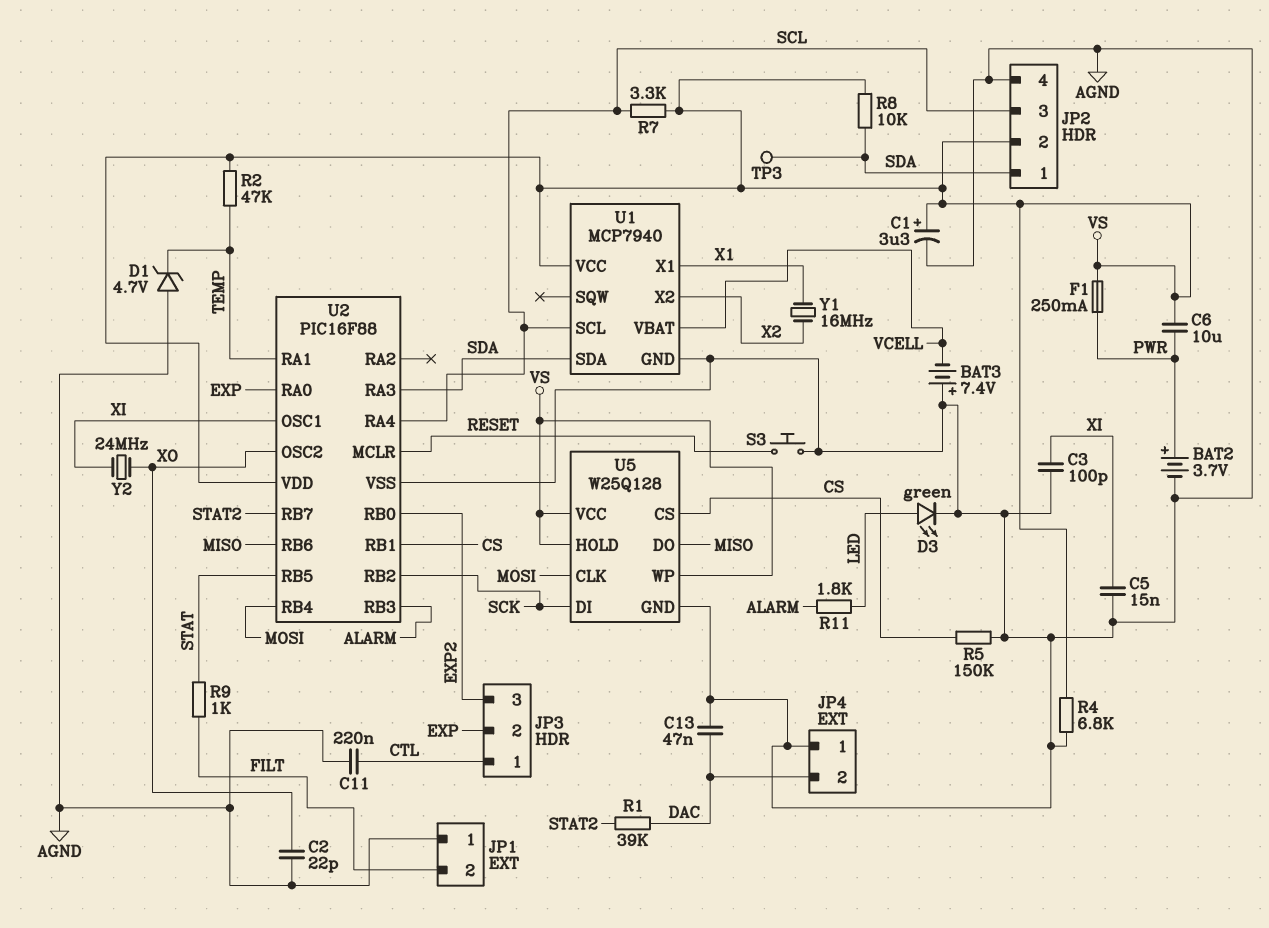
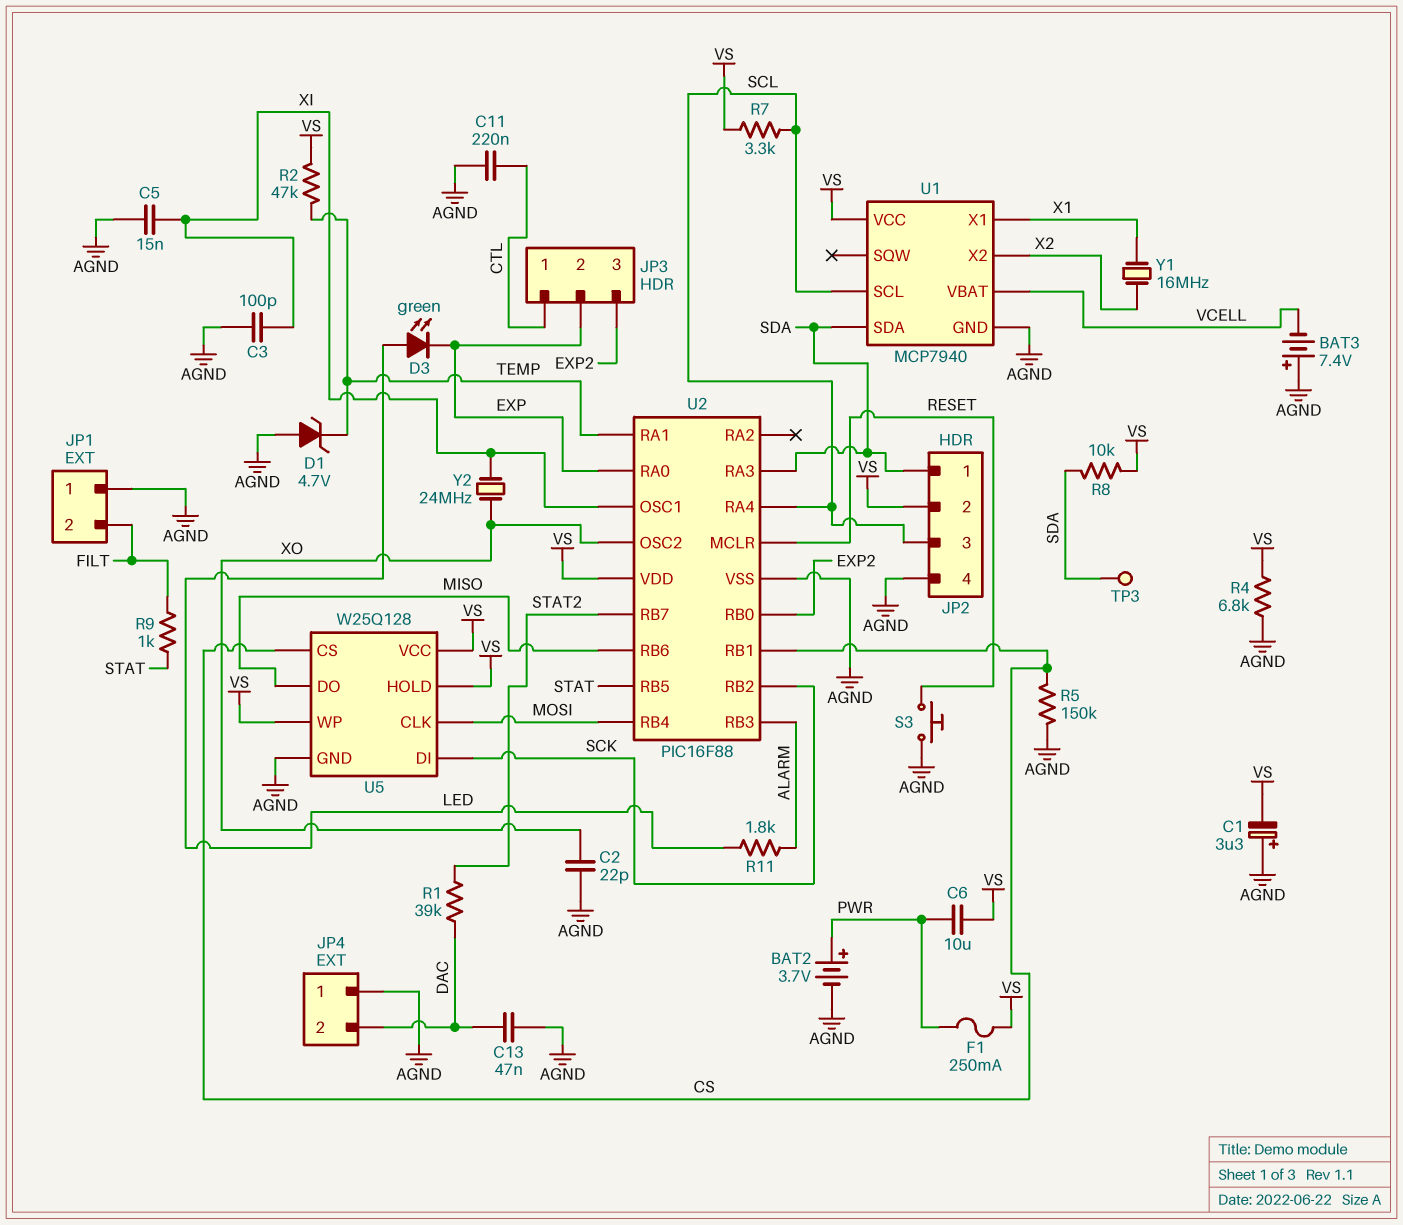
C1: 3.3uF (plus VS, minus AGND) -> 3.3uF (plus AGND, minus VS)
D3: LED green (A LED, K AGND) -> LED green (A LED, K EXP)

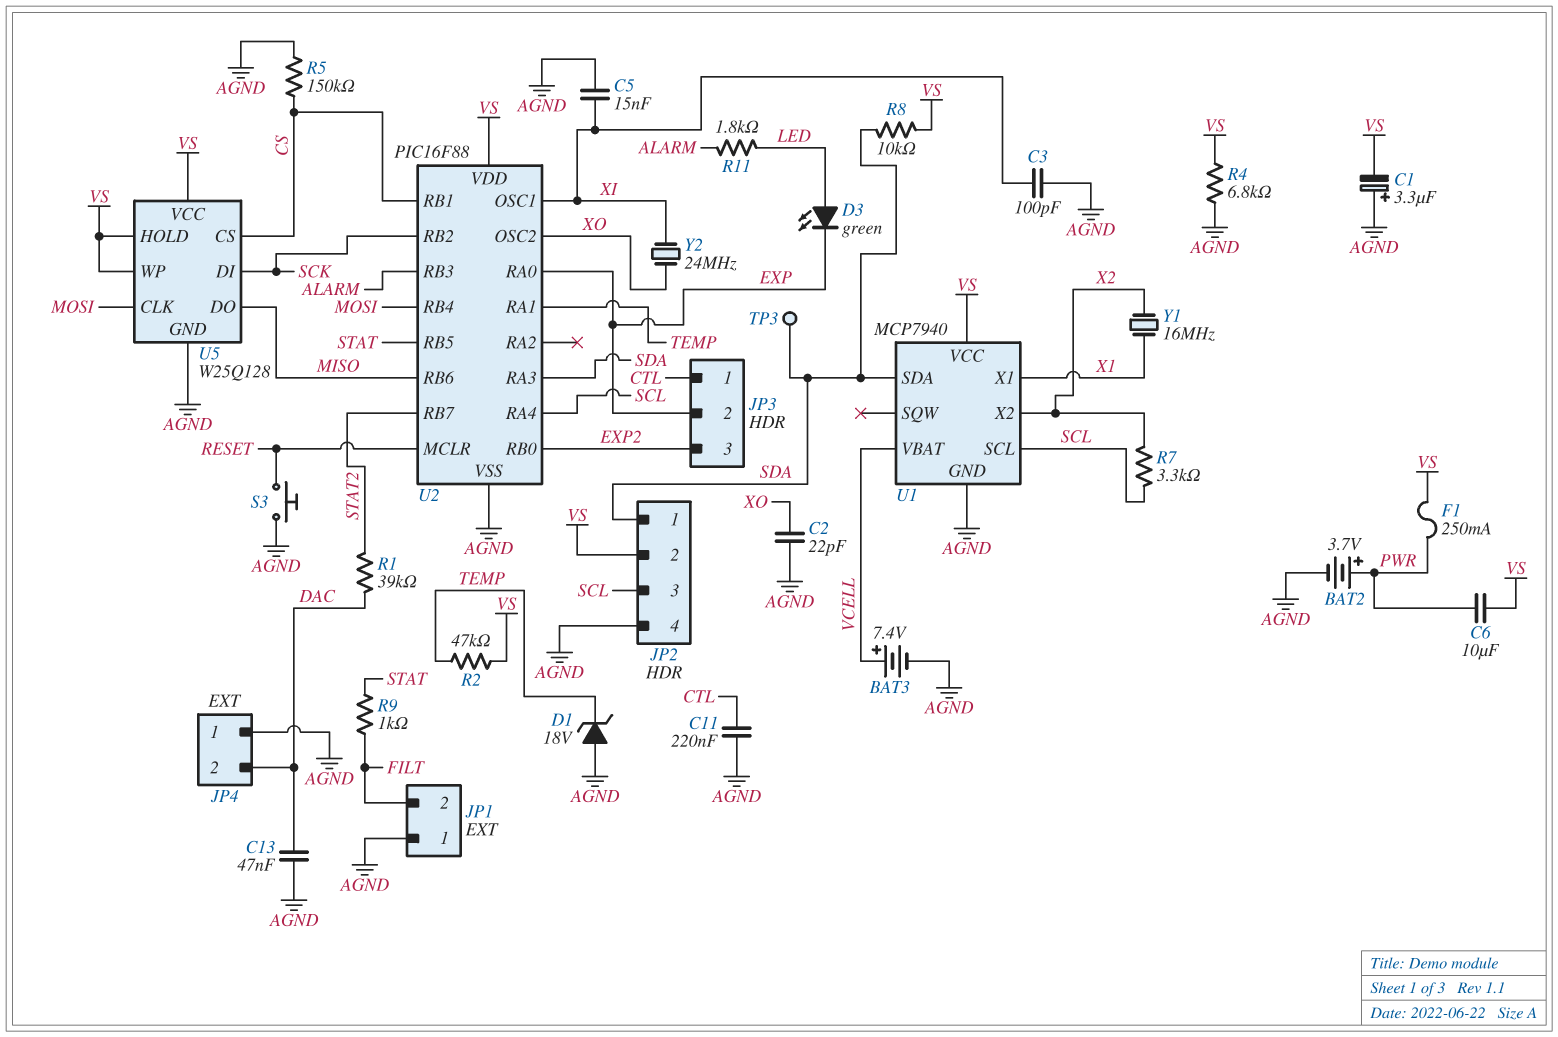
BAT3: 7.4V (plus AGND, minus VCELL) -> 7.4V (plus VCELL, minus AGND)
D1: zener 4.7V (A AGND, K TEMP) -> zener 18V (A AGND, K TEMP)
R7: 3.3k (SCL, VS) -> 3.3k (SCL, X2)

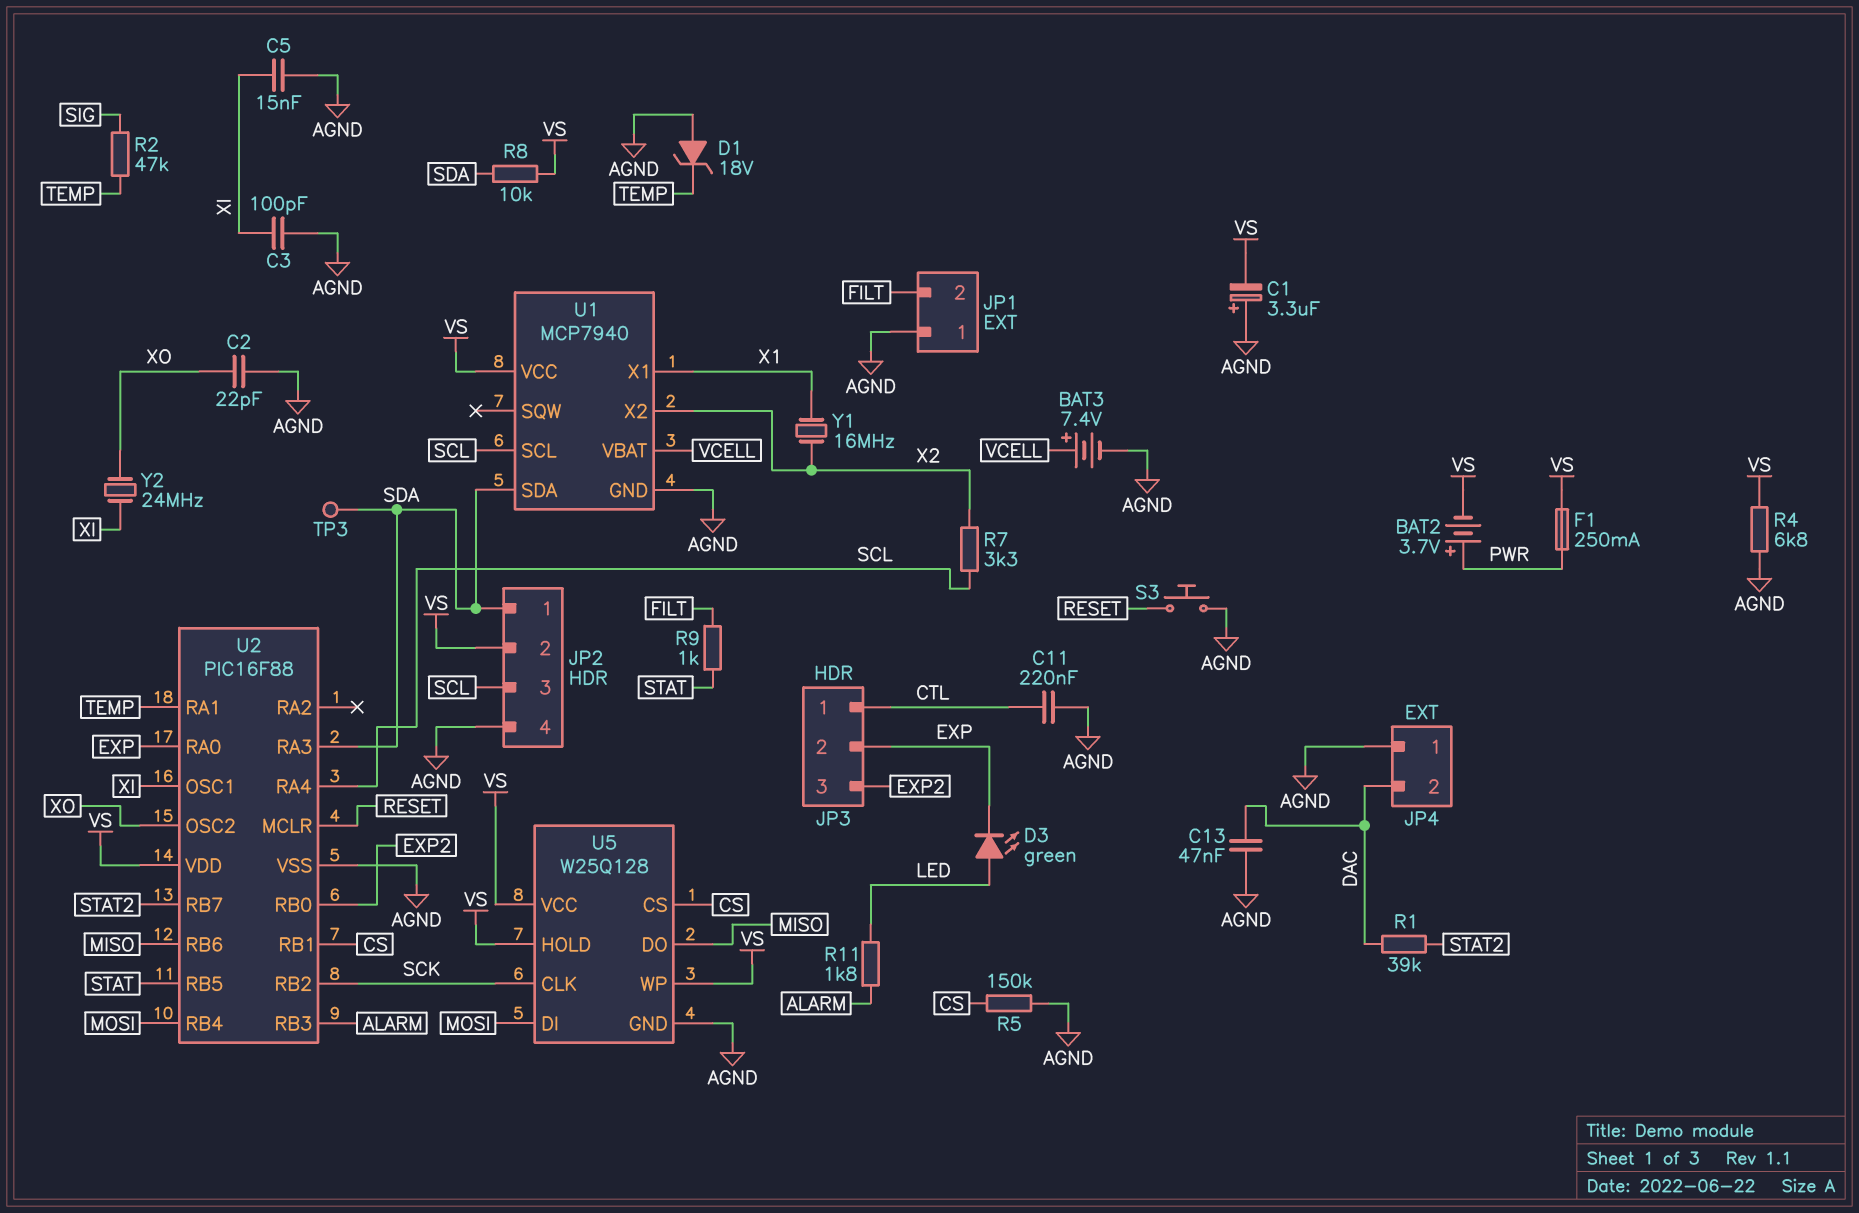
BAT2: 3.7V (plus PWR, minus AGND) -> 3.7V (plus PWR, minus VS)
C6: 10uF (PWR, VS) -> none
R2: 47k (TEMP, VS) -> 47k (SIG, TEMP)
U5 pin CLK: MOSI -> SCK
U5 pin DI: SCK -> MOSI

